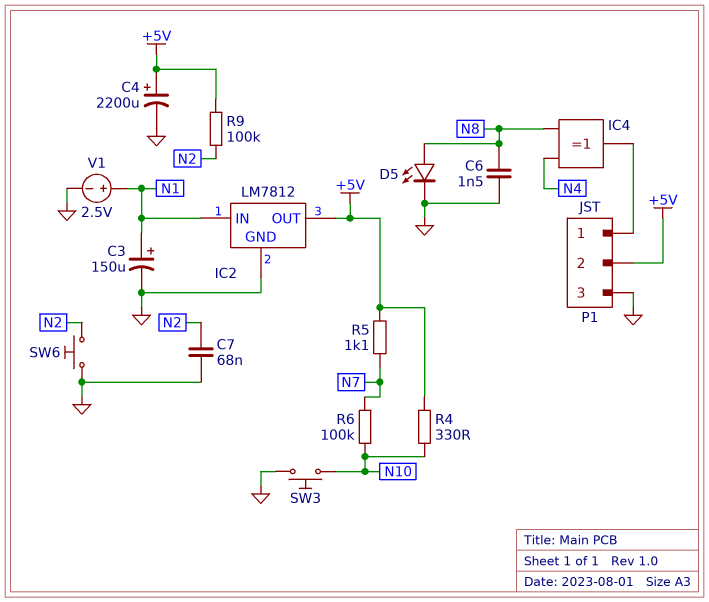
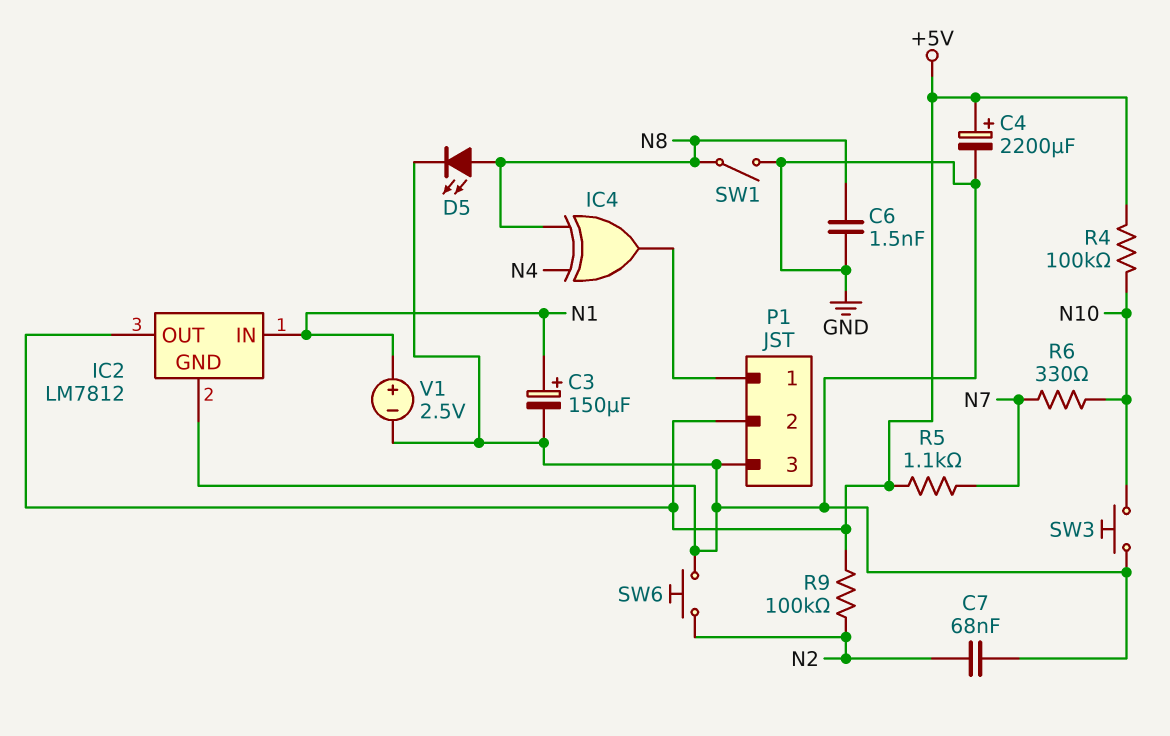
R4: 330 (+5V, N10) -> 100k (+5V, N10)
R6: 100k (N7, N10) -> 330 (N7, N10)
SW1: none -> switch (GND, N8)

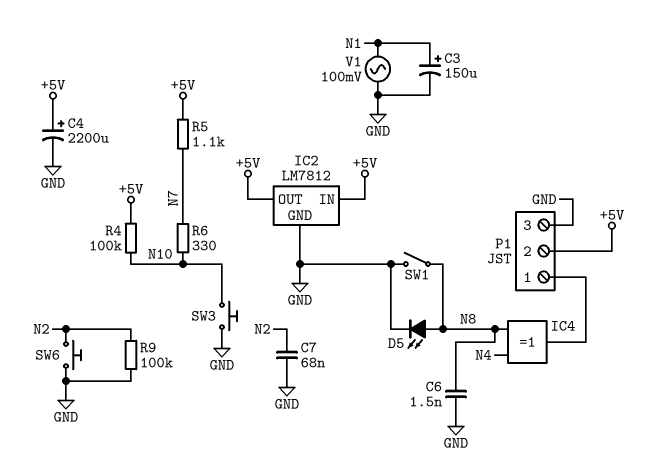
IC2 pin IN: N1 -> +5V
R9: 100k (+5V, N2) -> 100k (GND, N2)
V1: 2.5V (plus N1, minus GND) -> AC 100mV (GND, N1)

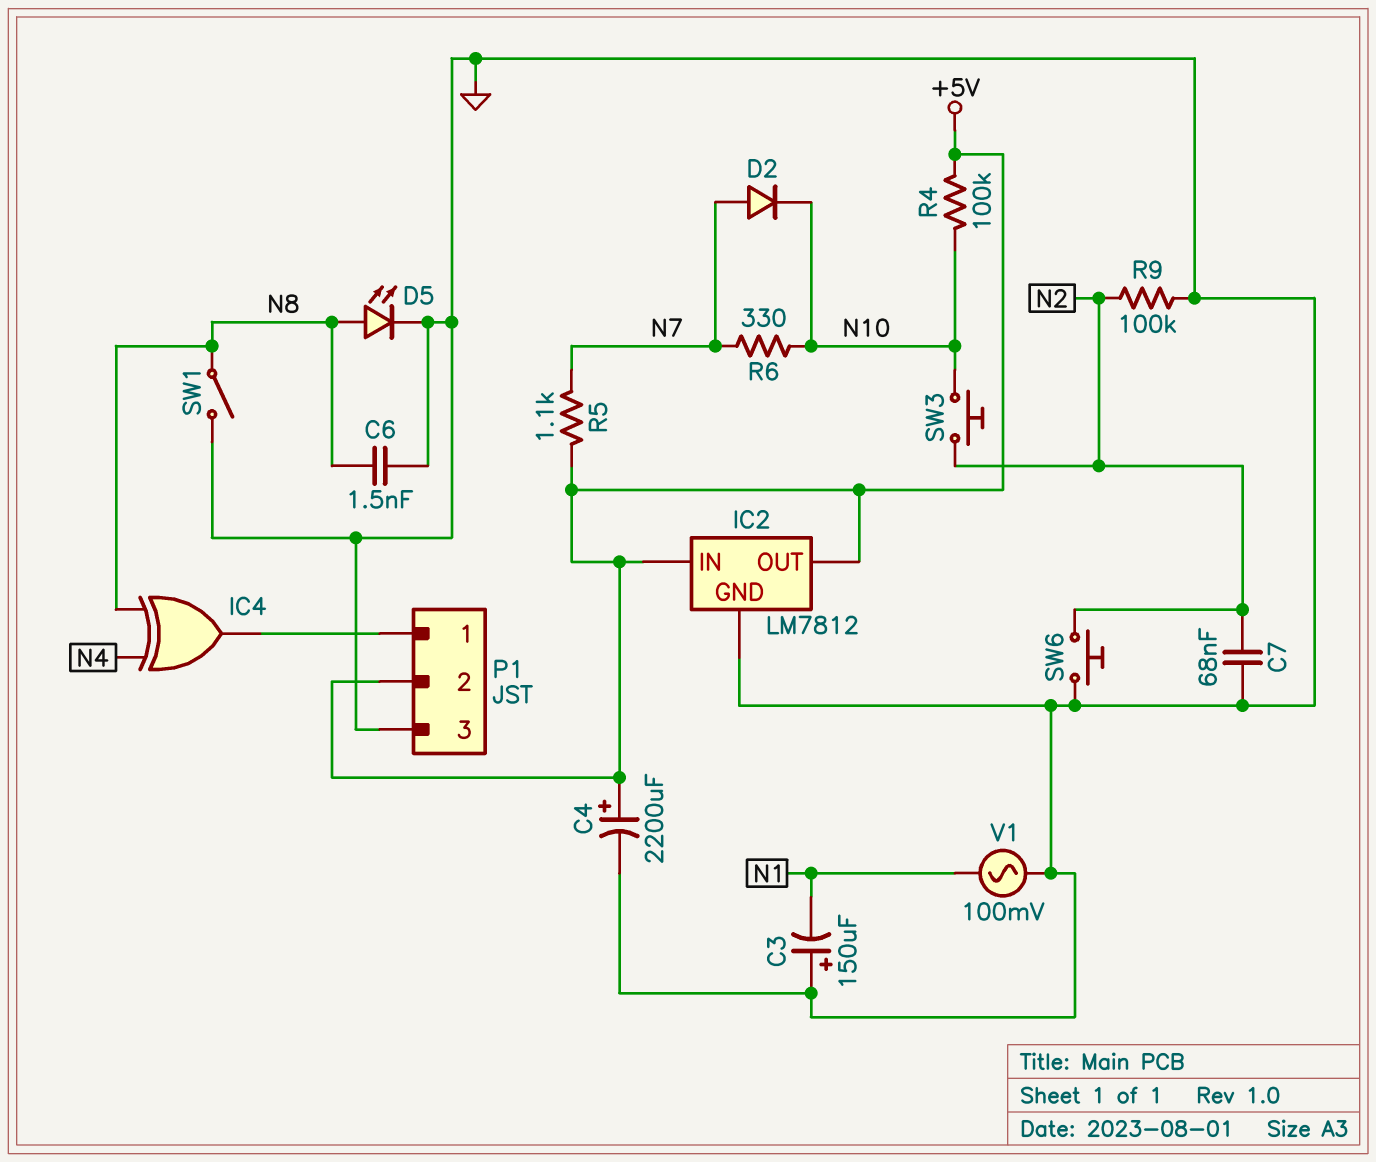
C3: 150uF (plus N1, minus GND) -> 150uF (plus GND, minus N1)
D2: none -> diode (A N7, K N10)
SW3: button (GND, N10) -> button (N2, N10)

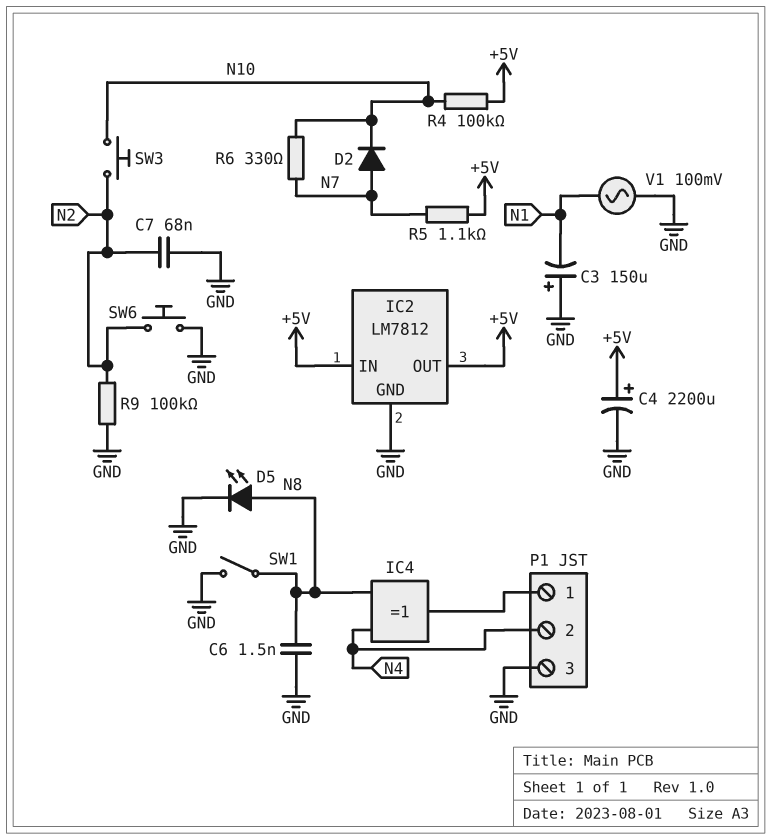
P1 pin 2: +5V -> N4

